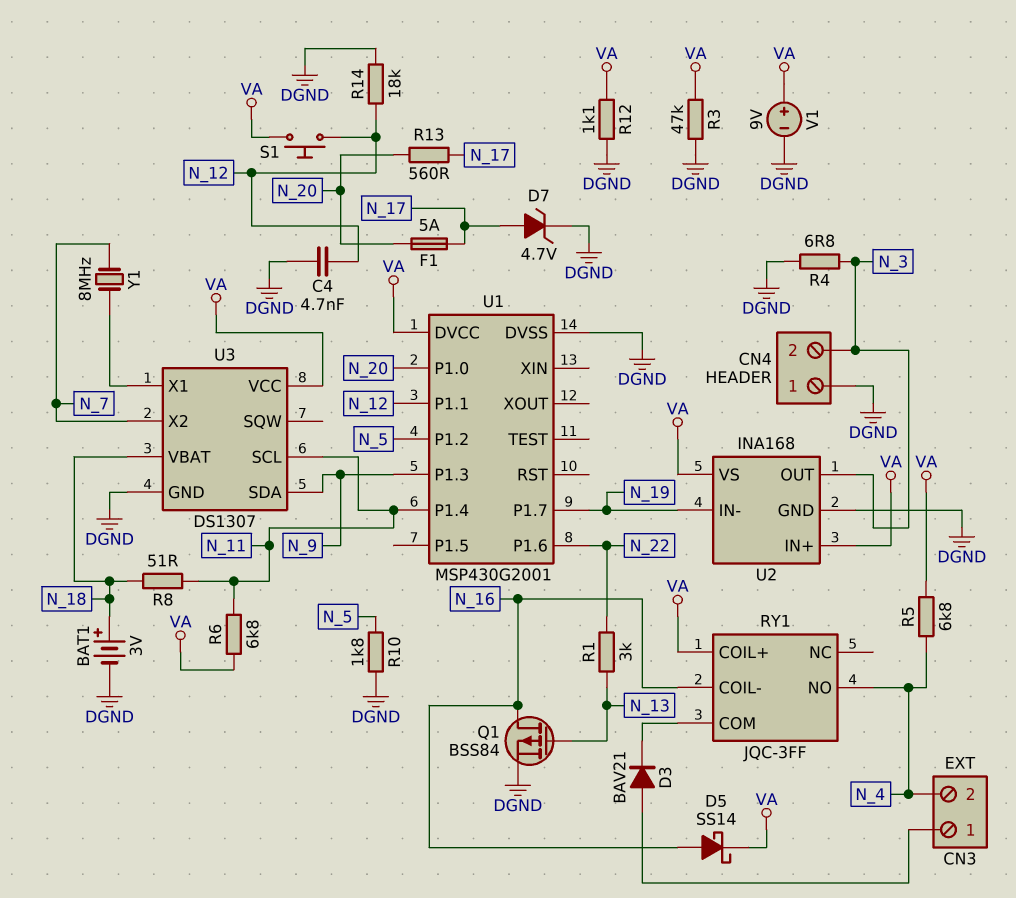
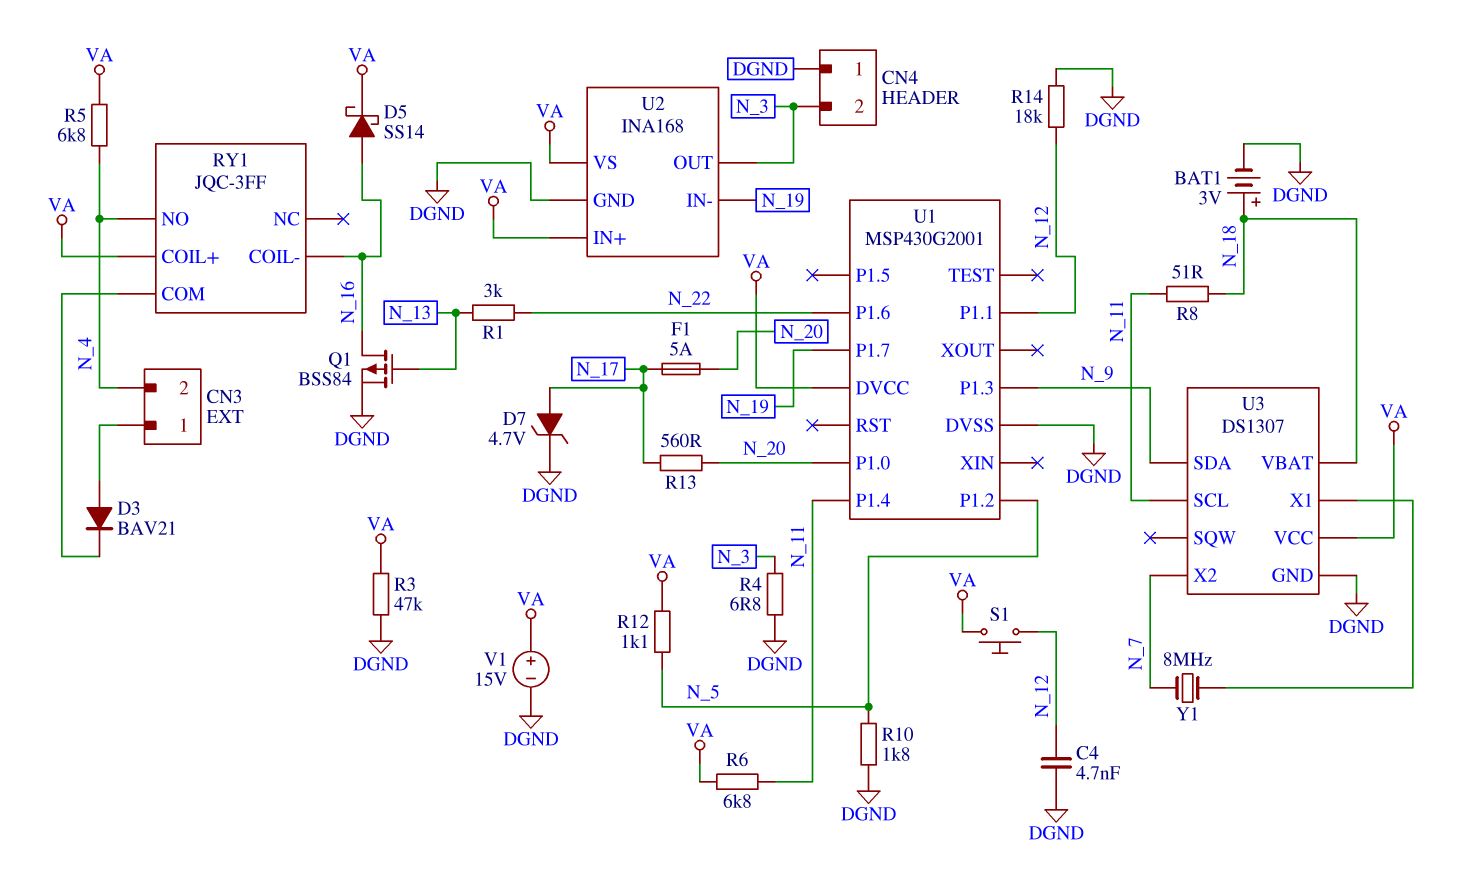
R12: 1.1k (DGND, VA) -> 1.1k (N_5, VA)
V1: 9V (plus VA, minus DGND) -> 15V (plus VA, minus DGND)

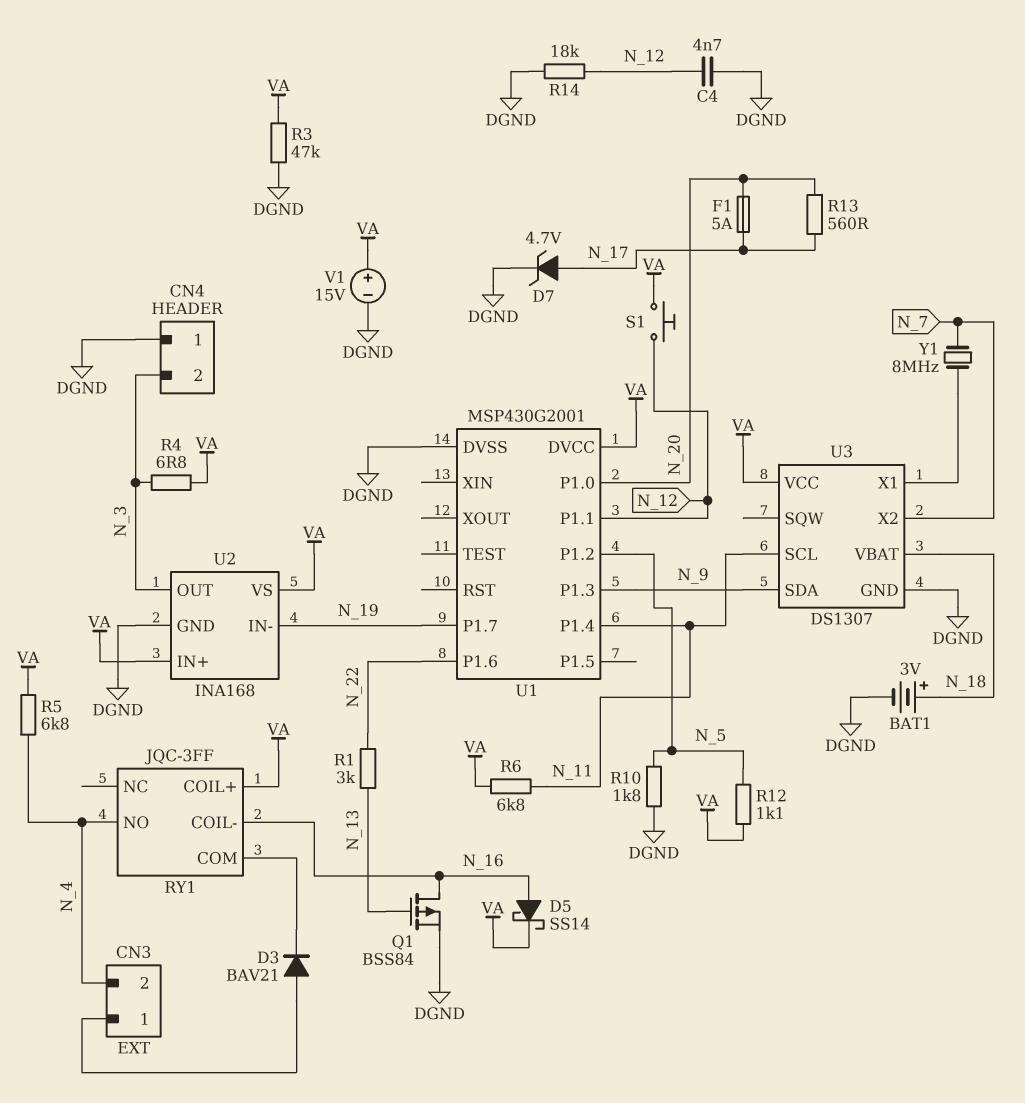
R4: 6.8 (DGND, N_3) -> 6.8 (N_3, VA)
R8: 51 (N_11, N_18) -> none

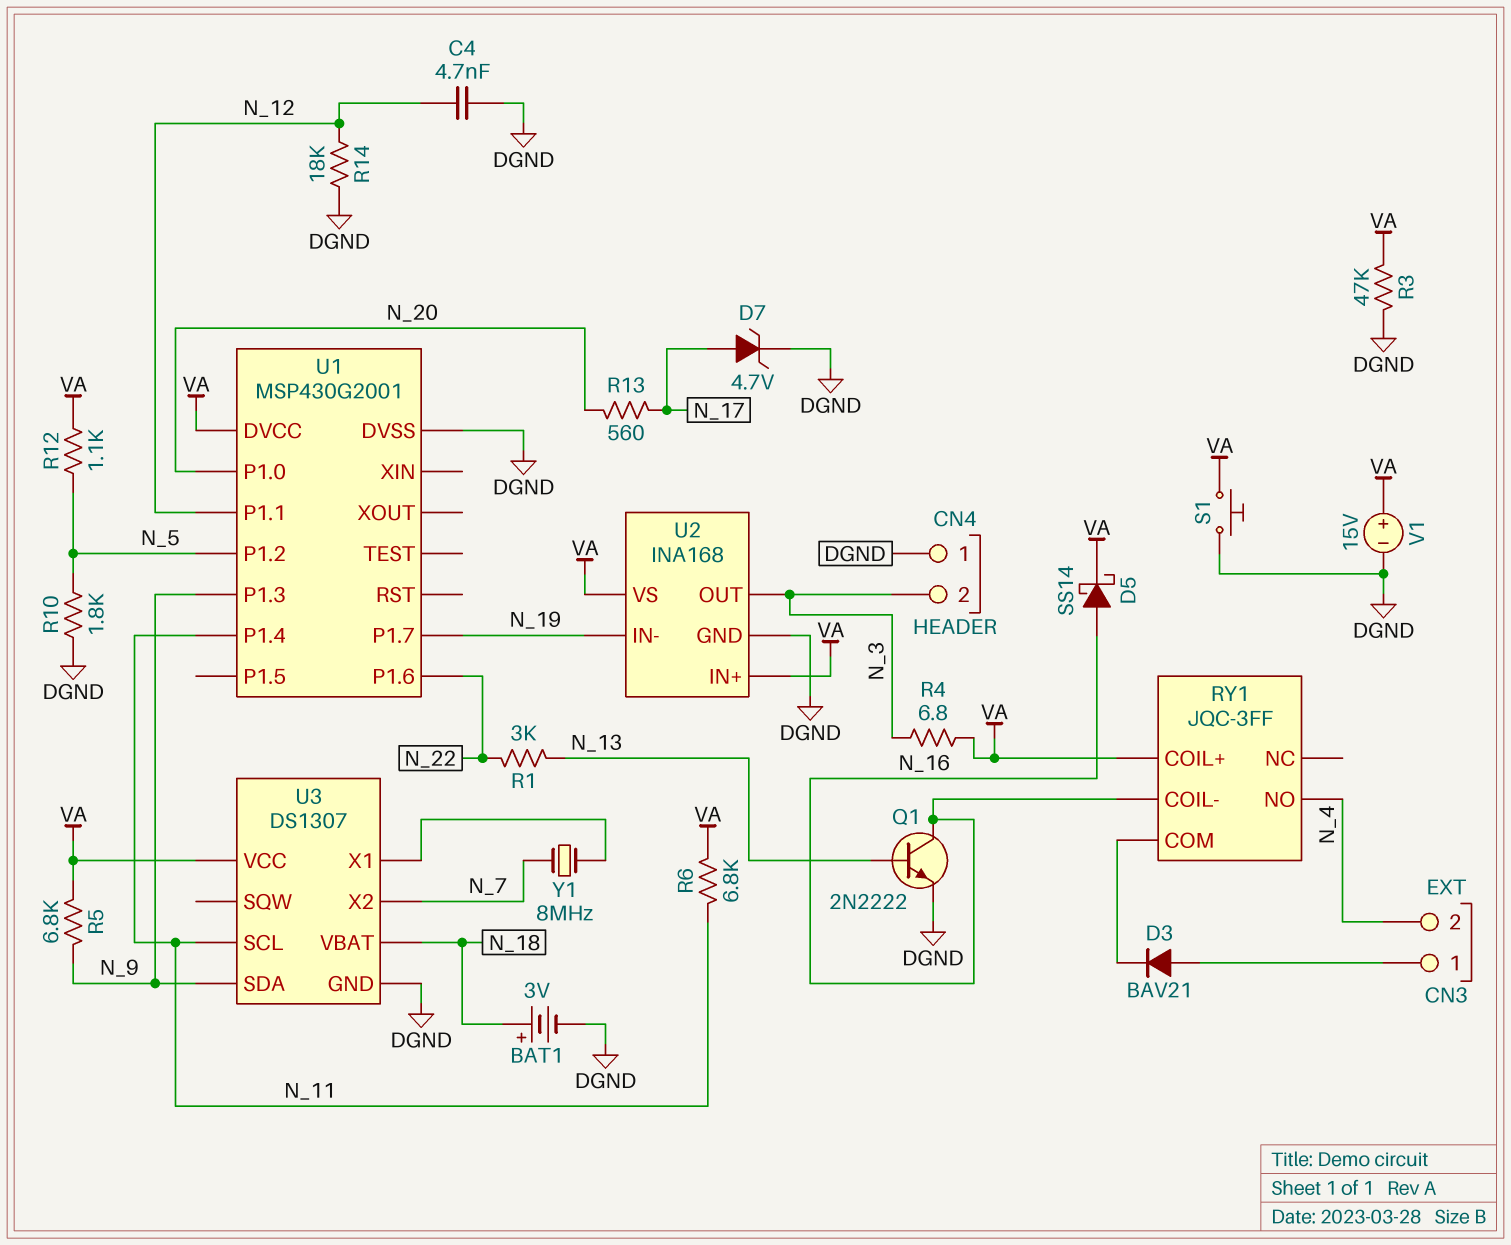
F1: 5A (N_17, N_20) -> none
Q1: PMOS BSS84 (G N_13, D N_16, S DGND) -> NPN 2N2222 (B N_13, C N_16, E DGND)
R5: 6.8k (N_4, VA) -> 6.8k (N_9, VA)
S1: button (N_12, VA) -> button (DGND, VA)

